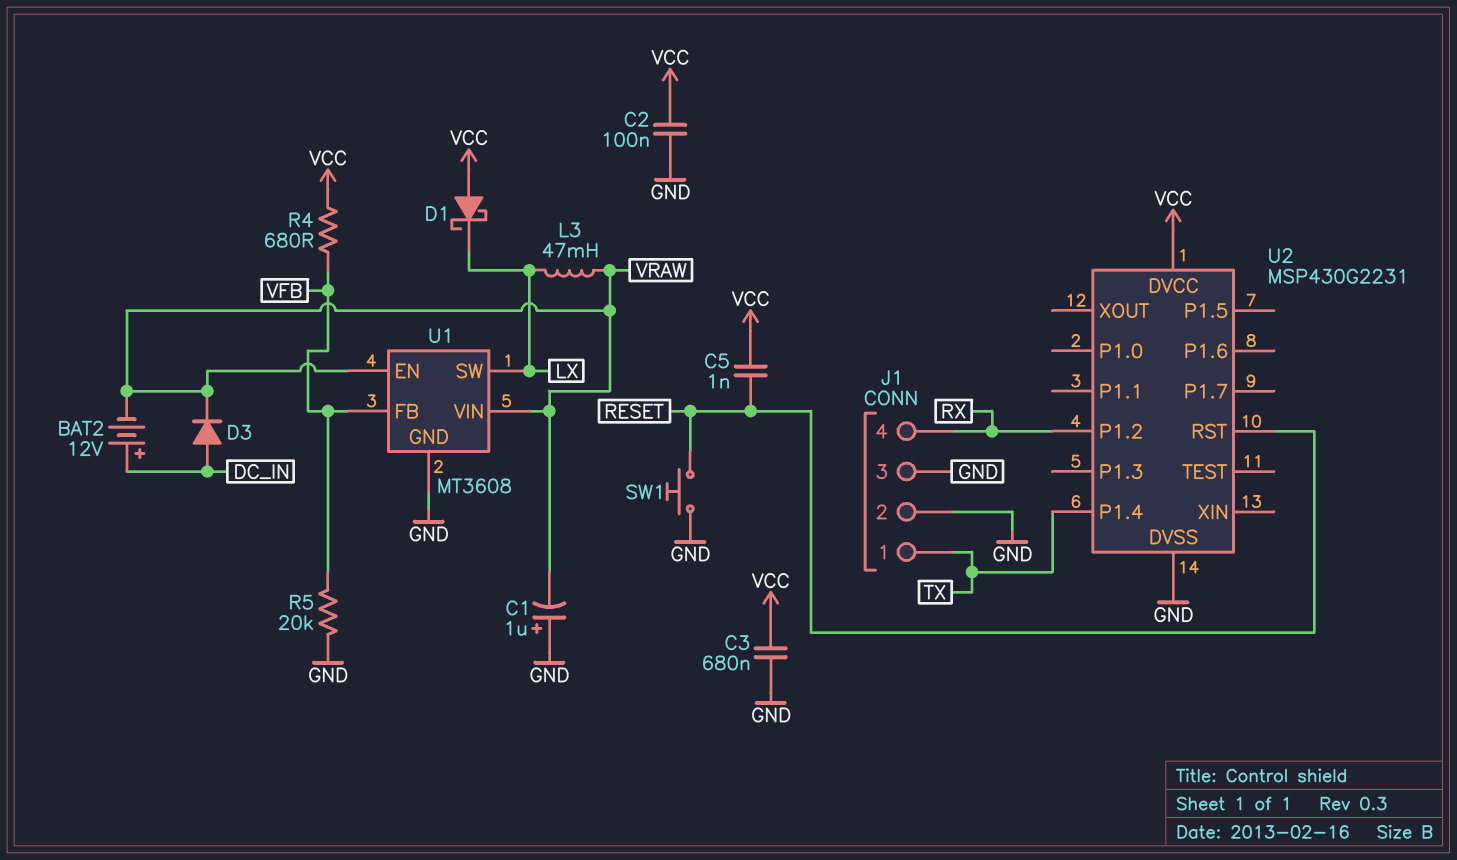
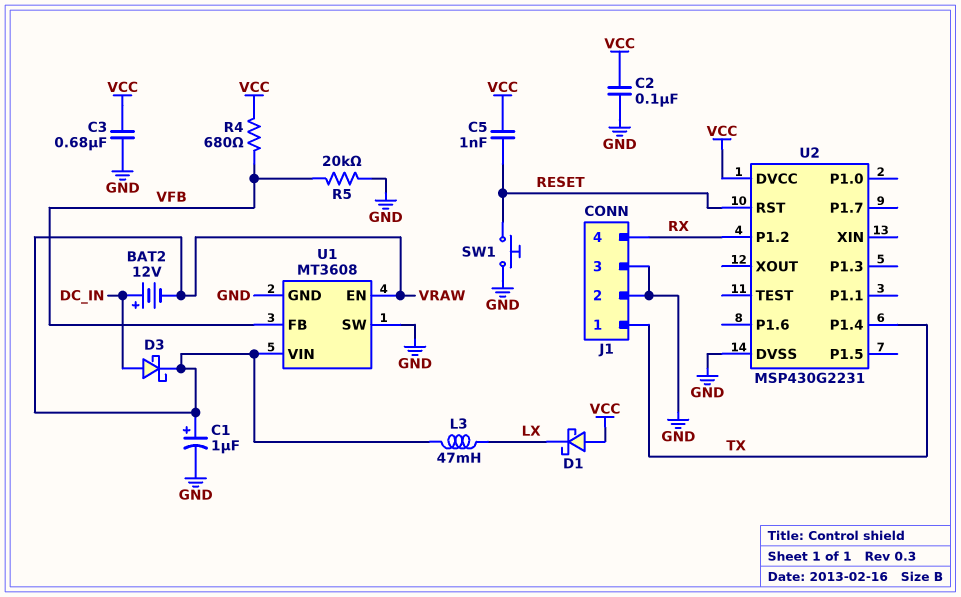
C1: 1uF (plus GND, minus VRAW) -> 1uF (plus VRAW, minus GND)
D3: diode (A DC_IN, K VRAW) -> schottky (A DC_IN, K VRAW)
U1 pin SW: LX -> GND

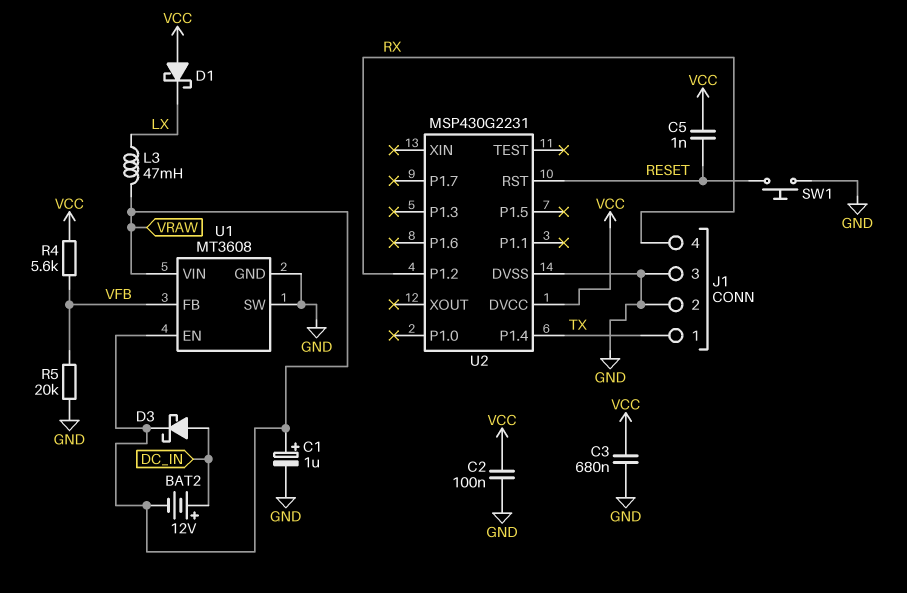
R4: 680 (VCC, VFB) -> 5.6k (VCC, VFB)

